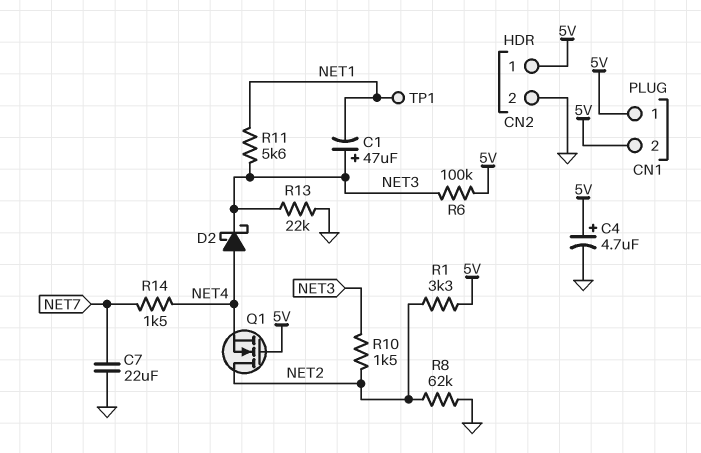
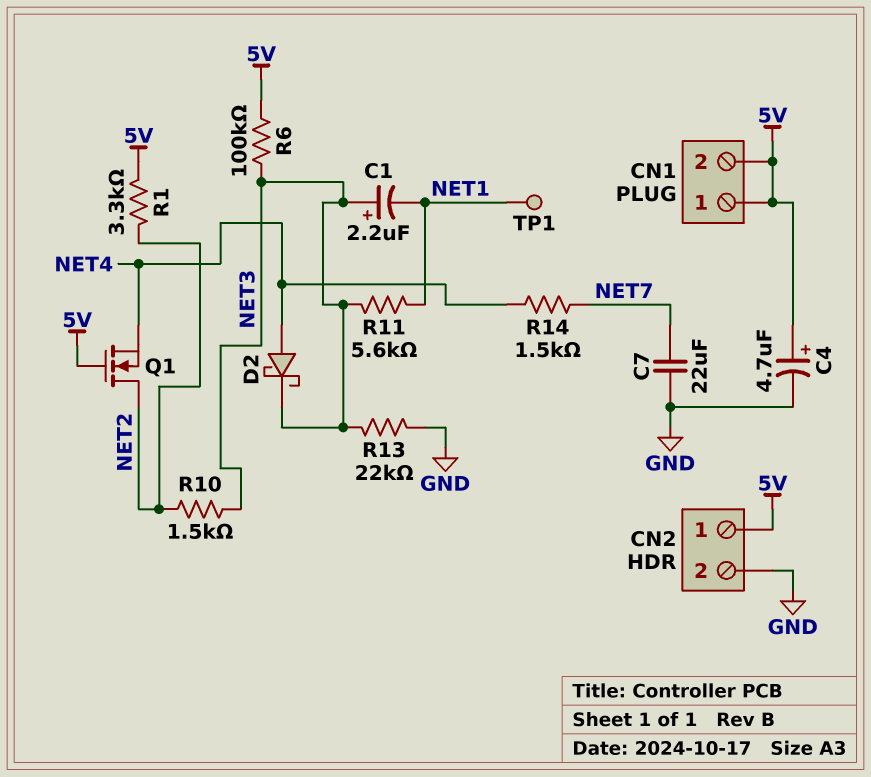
C1: 47uF (plus NET3, minus NET1) -> 2.2uF (plus NET3, minus NET1)
R8: 62k (GND, NET2) -> none

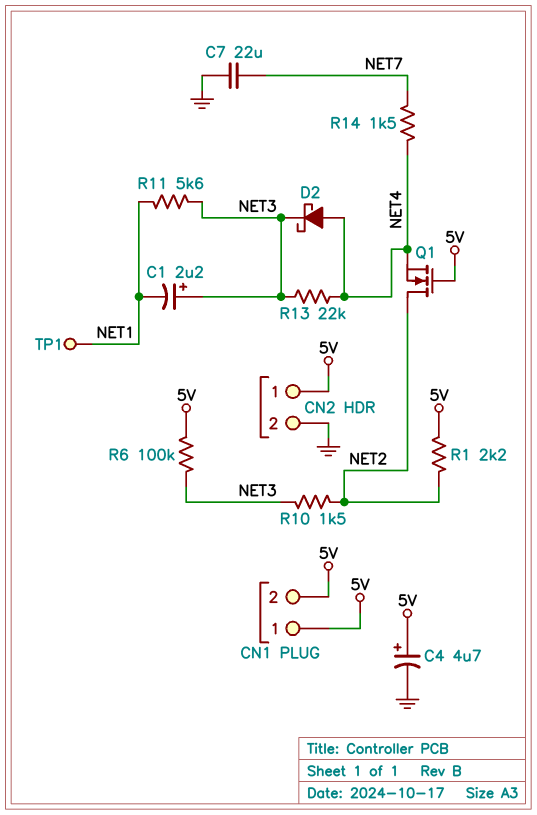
R1: 3.3k (5V, NET2) -> 2.2k (5V, NET2)
R13: 22k (GND, NET3) -> 22k (NET3, NET4)

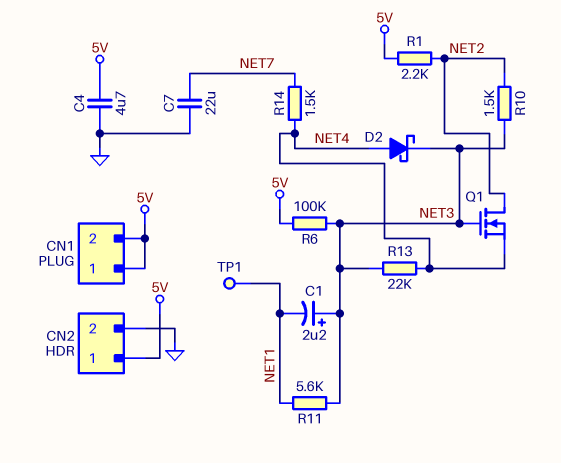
C4: 4.7uF (plus 5V, minus GND) -> 4.7uF (5V, GND)
Q1: NMOS (G 5V, D NET2, S NET4) -> NMOS (G NET3, D NET2, S NET4)

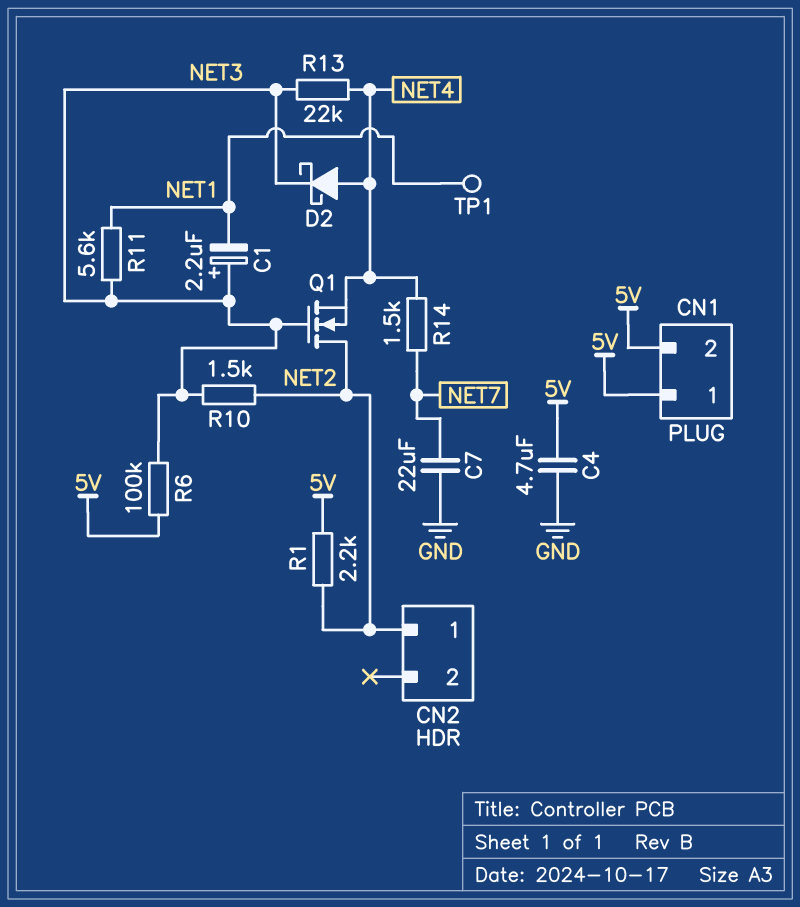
CN2 pin 1: 5V -> NET2
CN2 pin 2: GND -> none

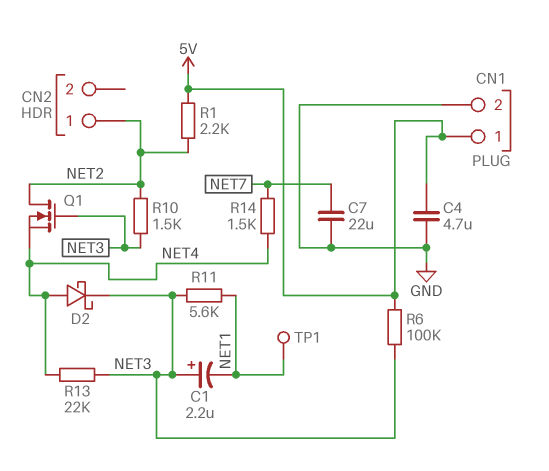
CN1 pin 2: 5V -> GND

